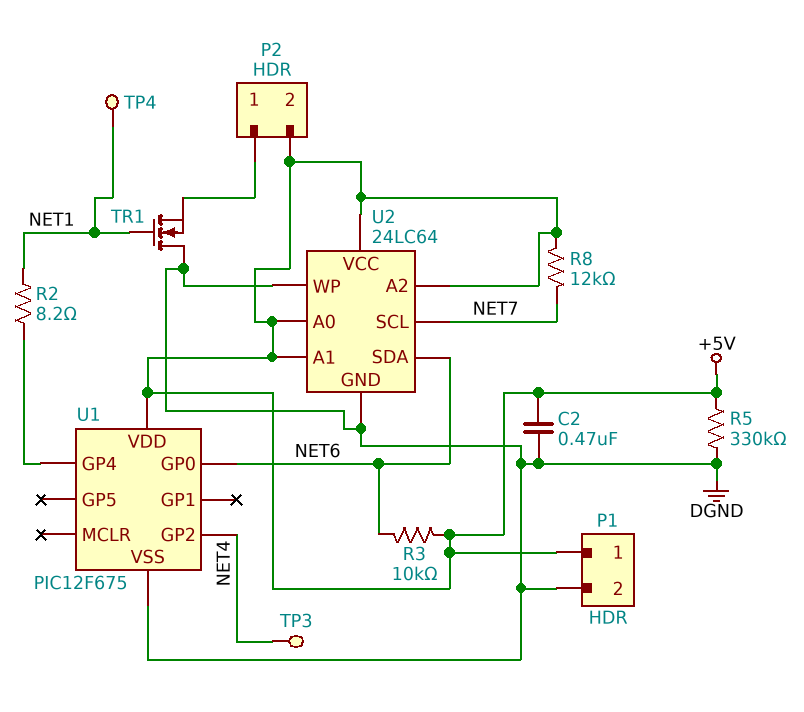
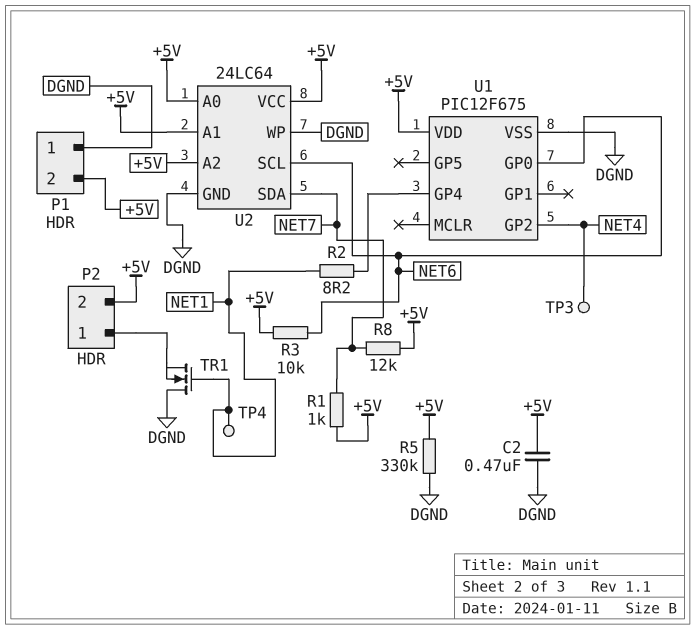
P1 pin 1: +5V -> DGND
P1 pin 2: DGND -> +5V
R1: none -> 1k (+5V, NET7)
U2 pin SCL: NET7 -> NET6
U2 pin SDA: NET6 -> NET7

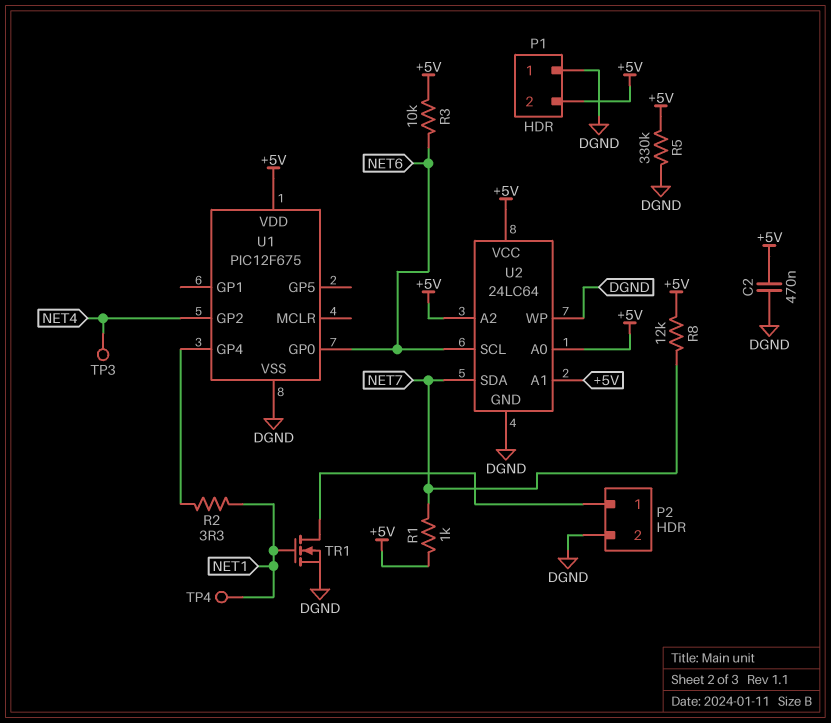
P2 pin 2: +5V -> DGND
R2: 8.2 (NET1, U1/GP4) -> 3.3 (NET1, U1/GP4)
TR1: NMOS (G NET1, D DGND, S P2/1) -> NMOS (G NET1, D P2/1, S DGND)

